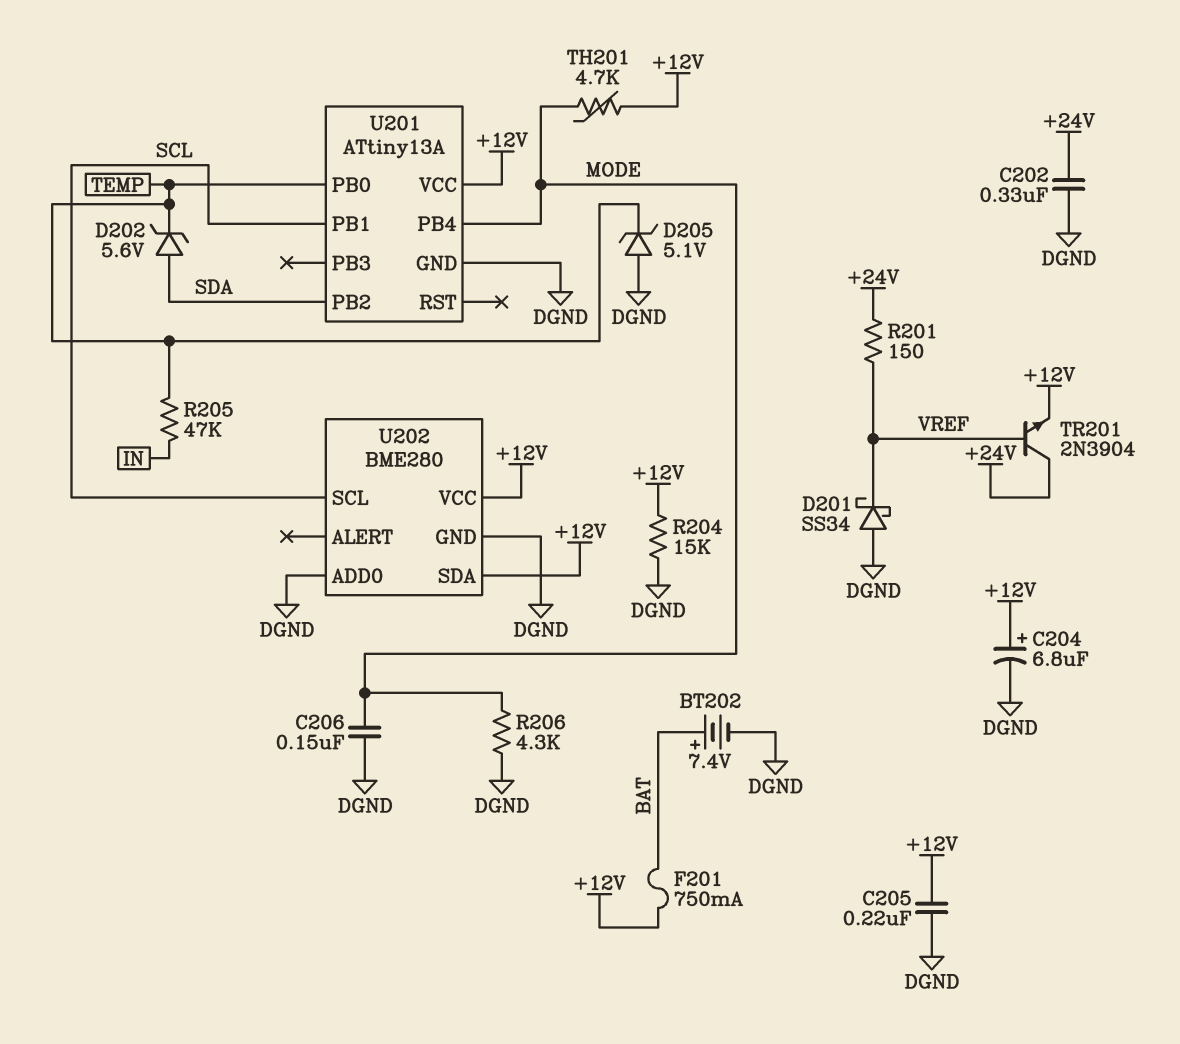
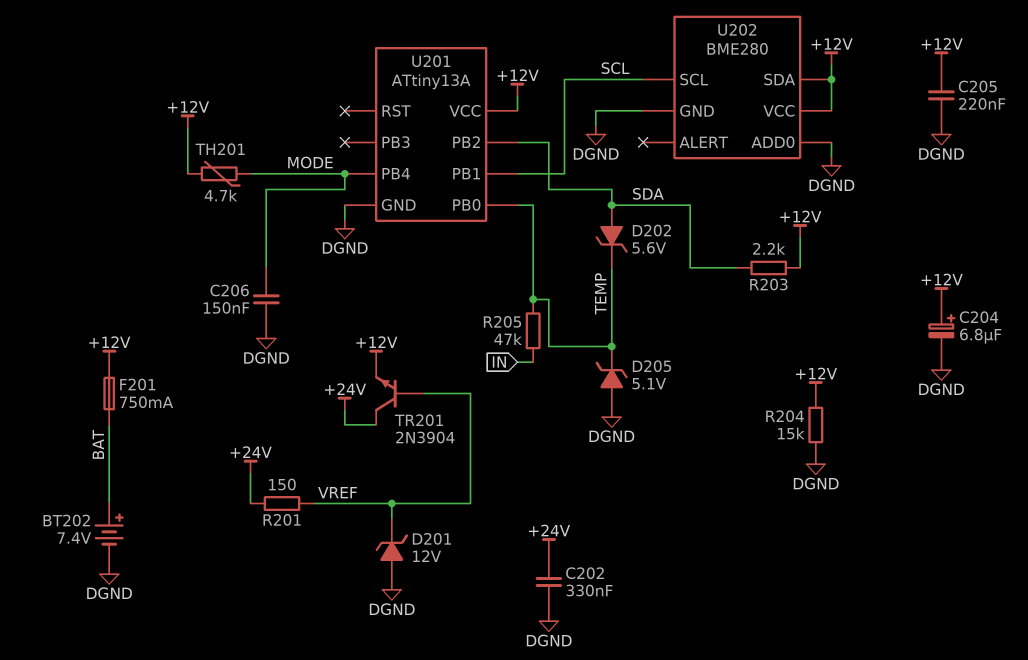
D201: schottky SS34 (A DGND, K VREF) -> zener 12V (A DGND, K VREF)
R203: none -> 2.2k (+12V, SDA)
R206: 4.3k (DGND, MODE) -> none

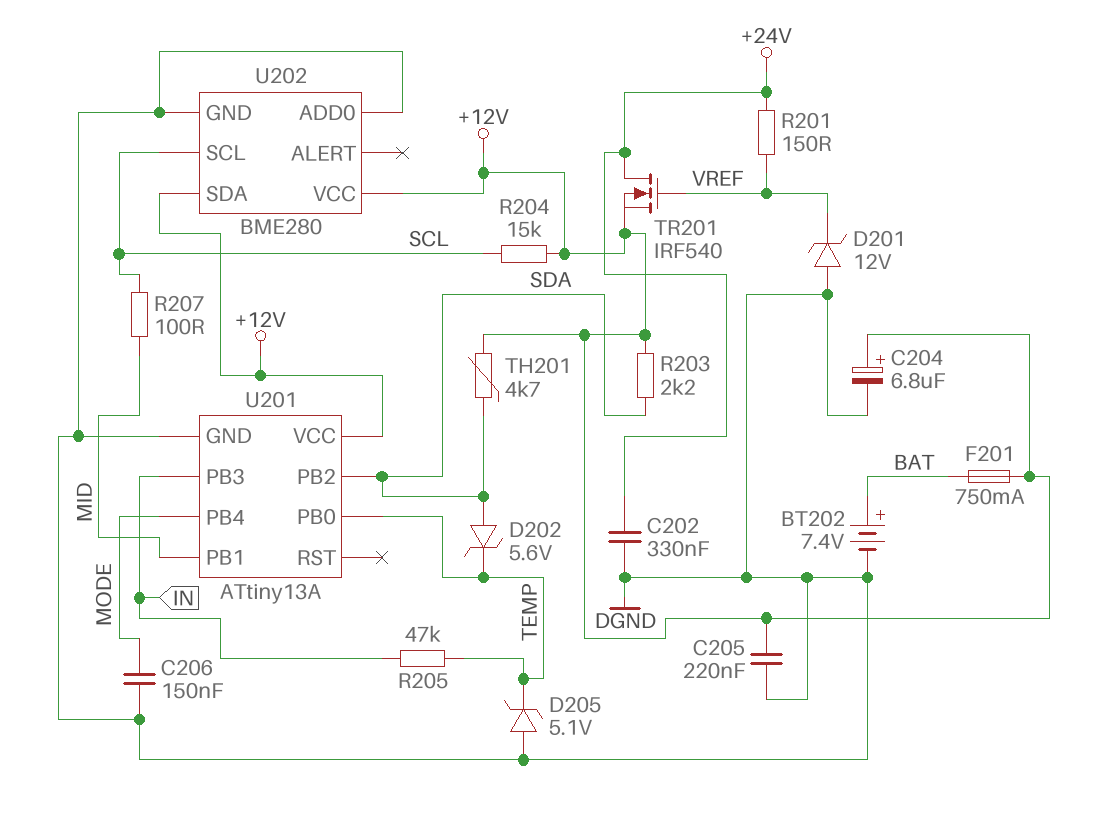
R204: 15k (+12V, DGND) -> 15k (+12V, SCL)
R207: none -> 100 (MID, SCL)
TH201: 4.7k (+12V, MODE) -> 4.7k (+12V, SDA)
TR201: NPN 2N3904 (B VREF, C +24V, E +12V) -> NMOS IRF540 (G VREF, D +24V, S +12V)
U201 pin PB1: SCL -> MID
U201 pin PB3: none -> IN

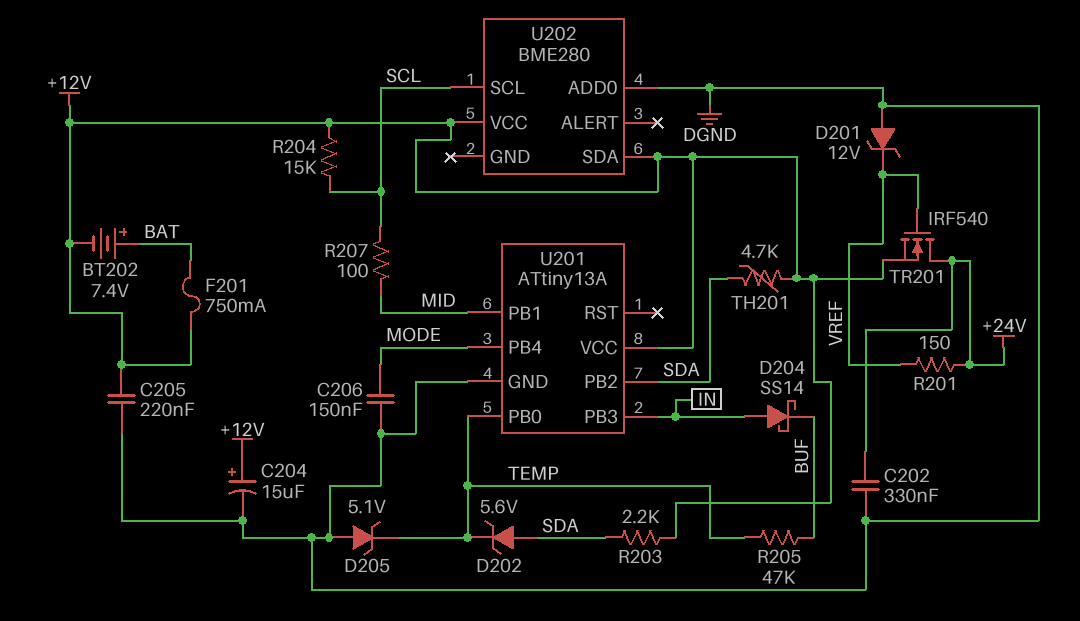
BT202: 7.4V (plus BAT, minus DGND) -> 7.4V (plus BAT, minus +12V)
C204: 6.8uF (plus +12V, minus DGND) -> 15uF (plus +12V, minus DGND)
D204: none -> schottky SS14 (A IN, K BUF)
R205: 47k (IN, TEMP) -> 47k (BUF, TEMP)
U202 pin GND: DGND -> none

